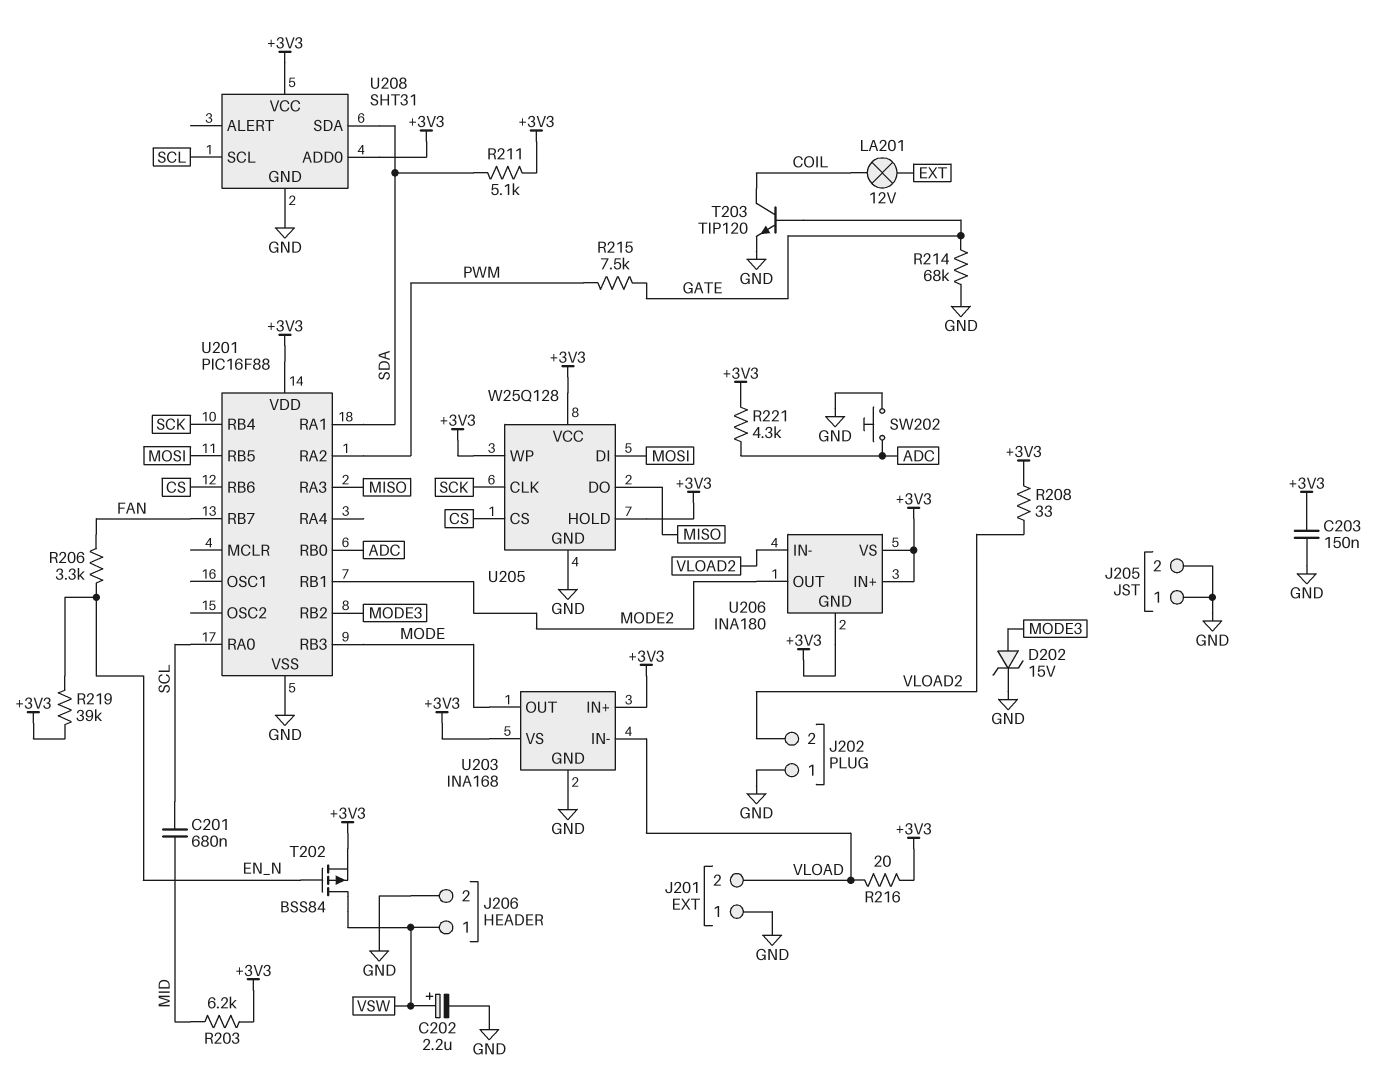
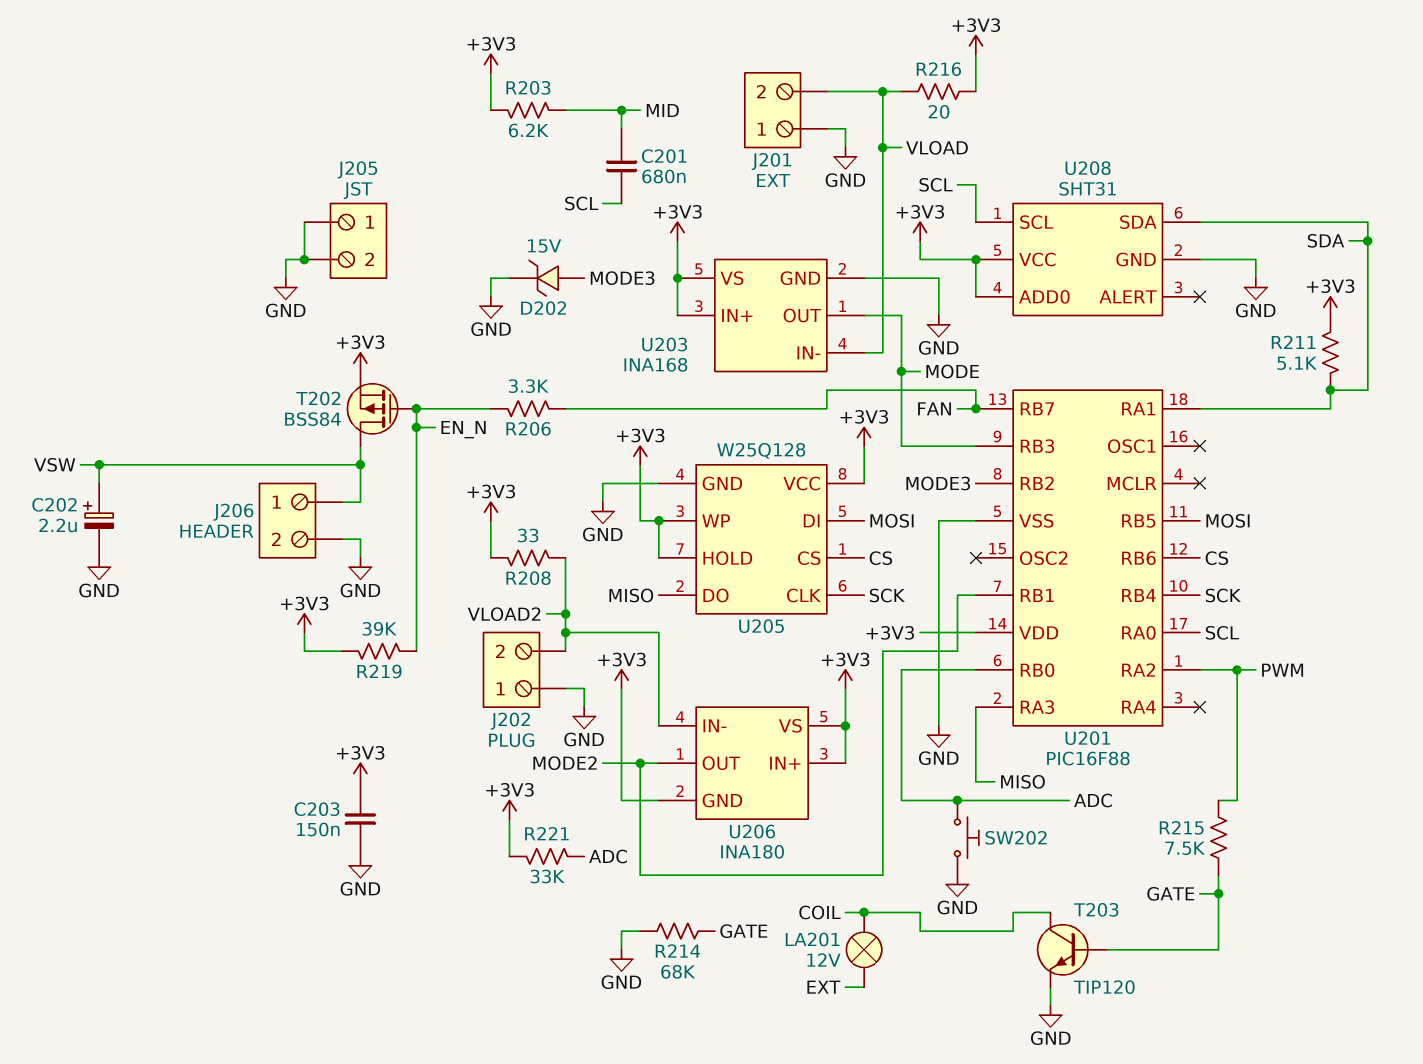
R221: 4.3k (+3V3, ADC) -> 33k (+3V3, ADC)

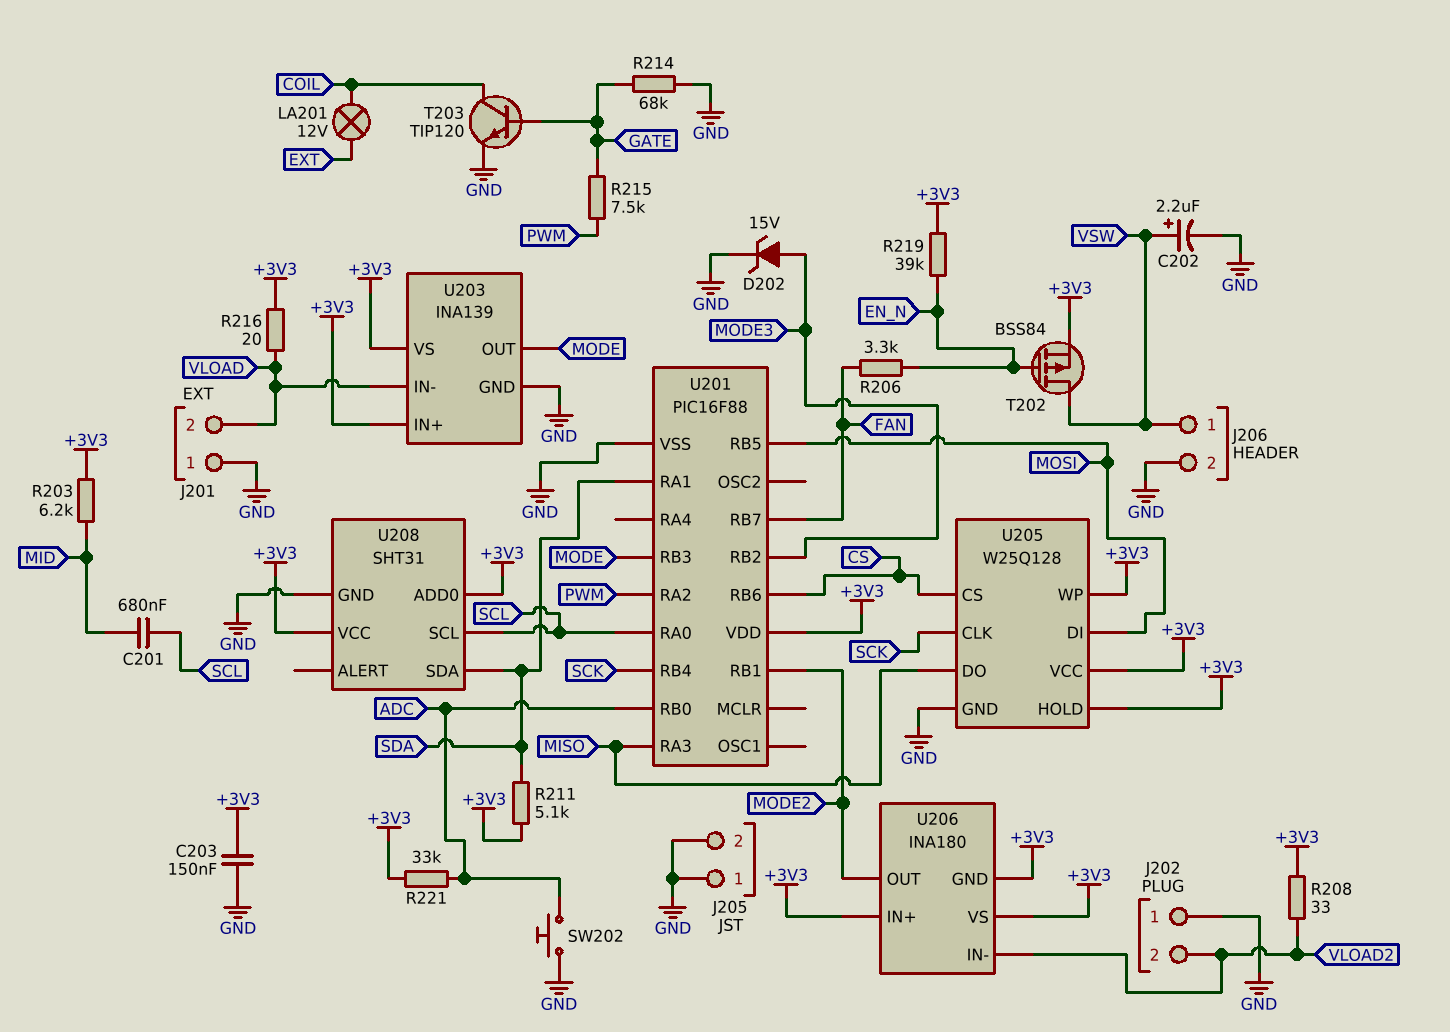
U203: INA168 -> INA139

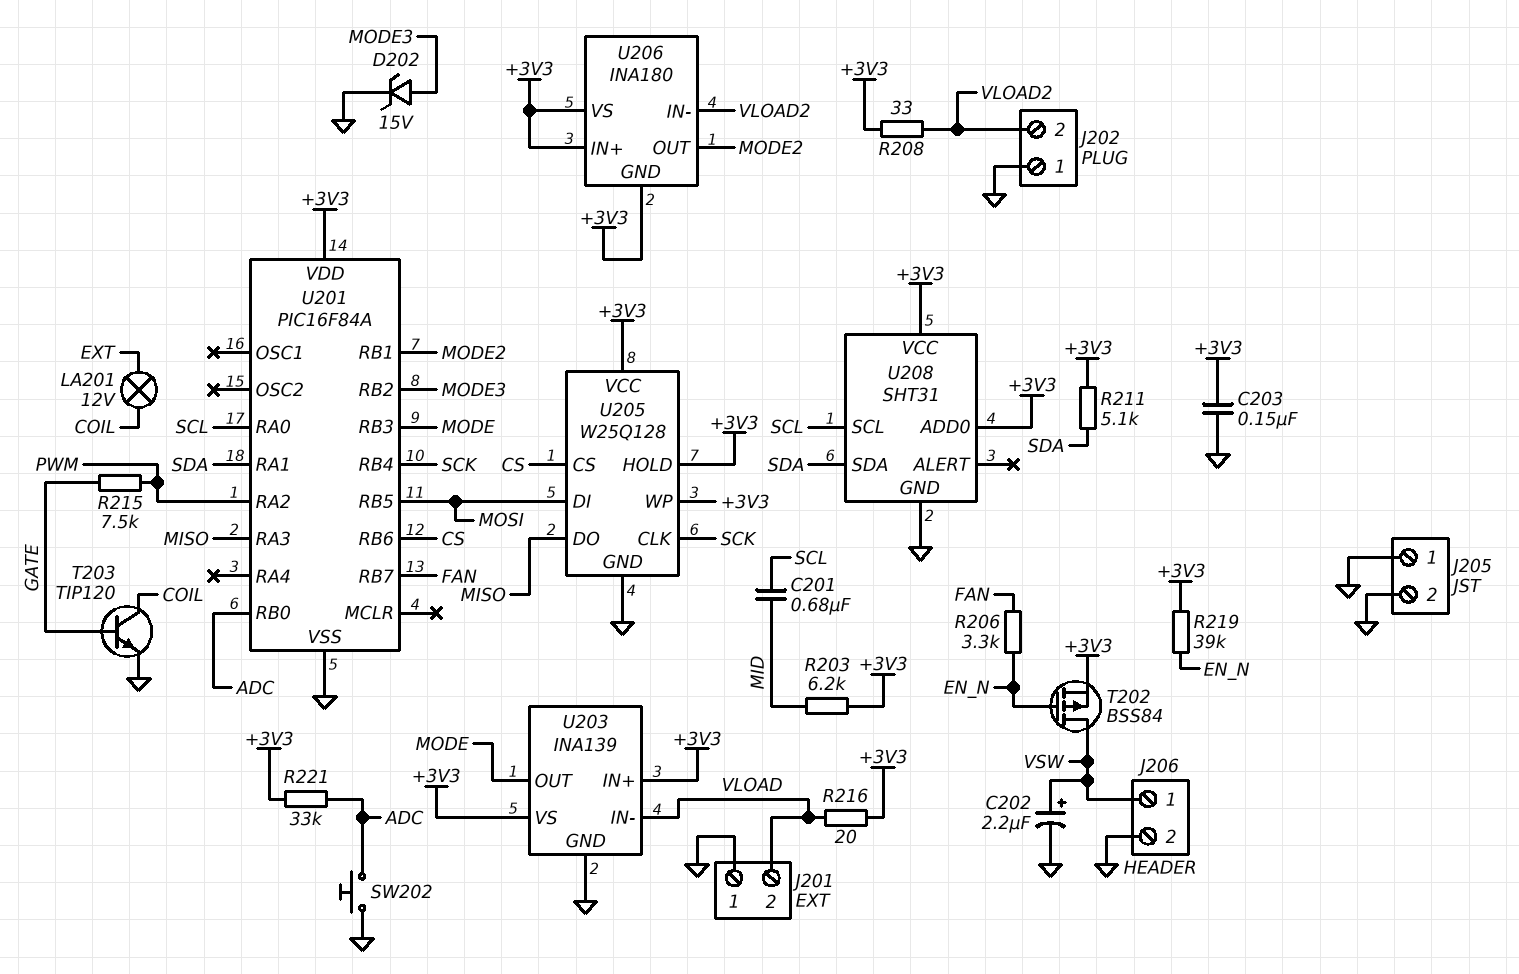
R214: 68k (GATE, GND) -> none
U201: PIC16F88 -> PIC16F84A

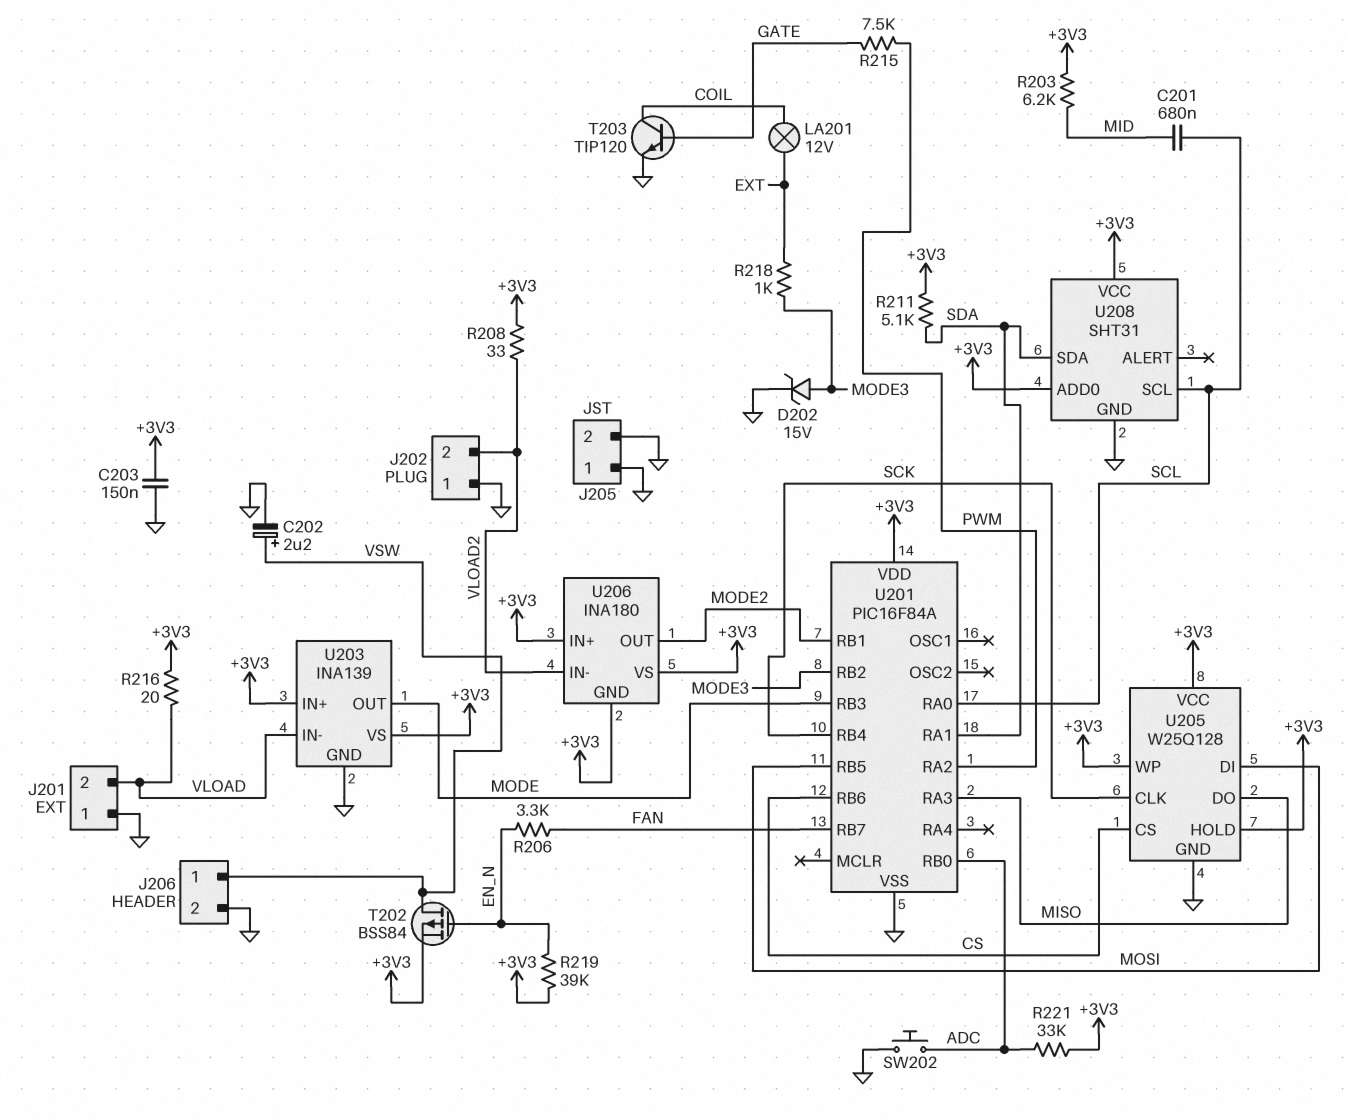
R218: none -> 1k (EXT, MODE3)

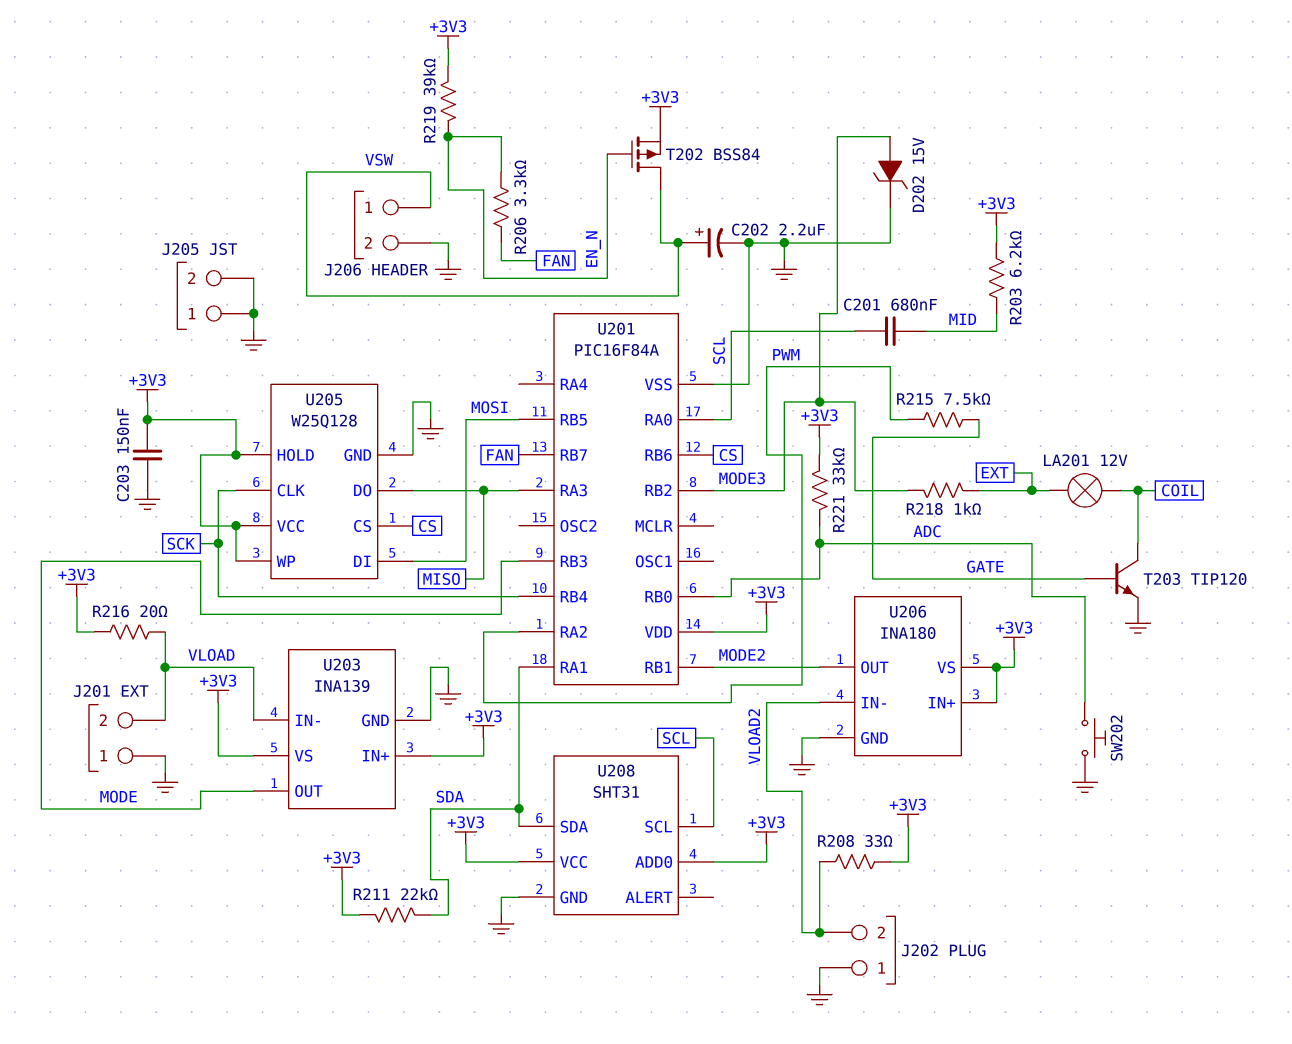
R211: 5.1k (+3V3, SDA) -> 22k (+3V3, SDA)
U206 pin GND: +3V3 -> GND

